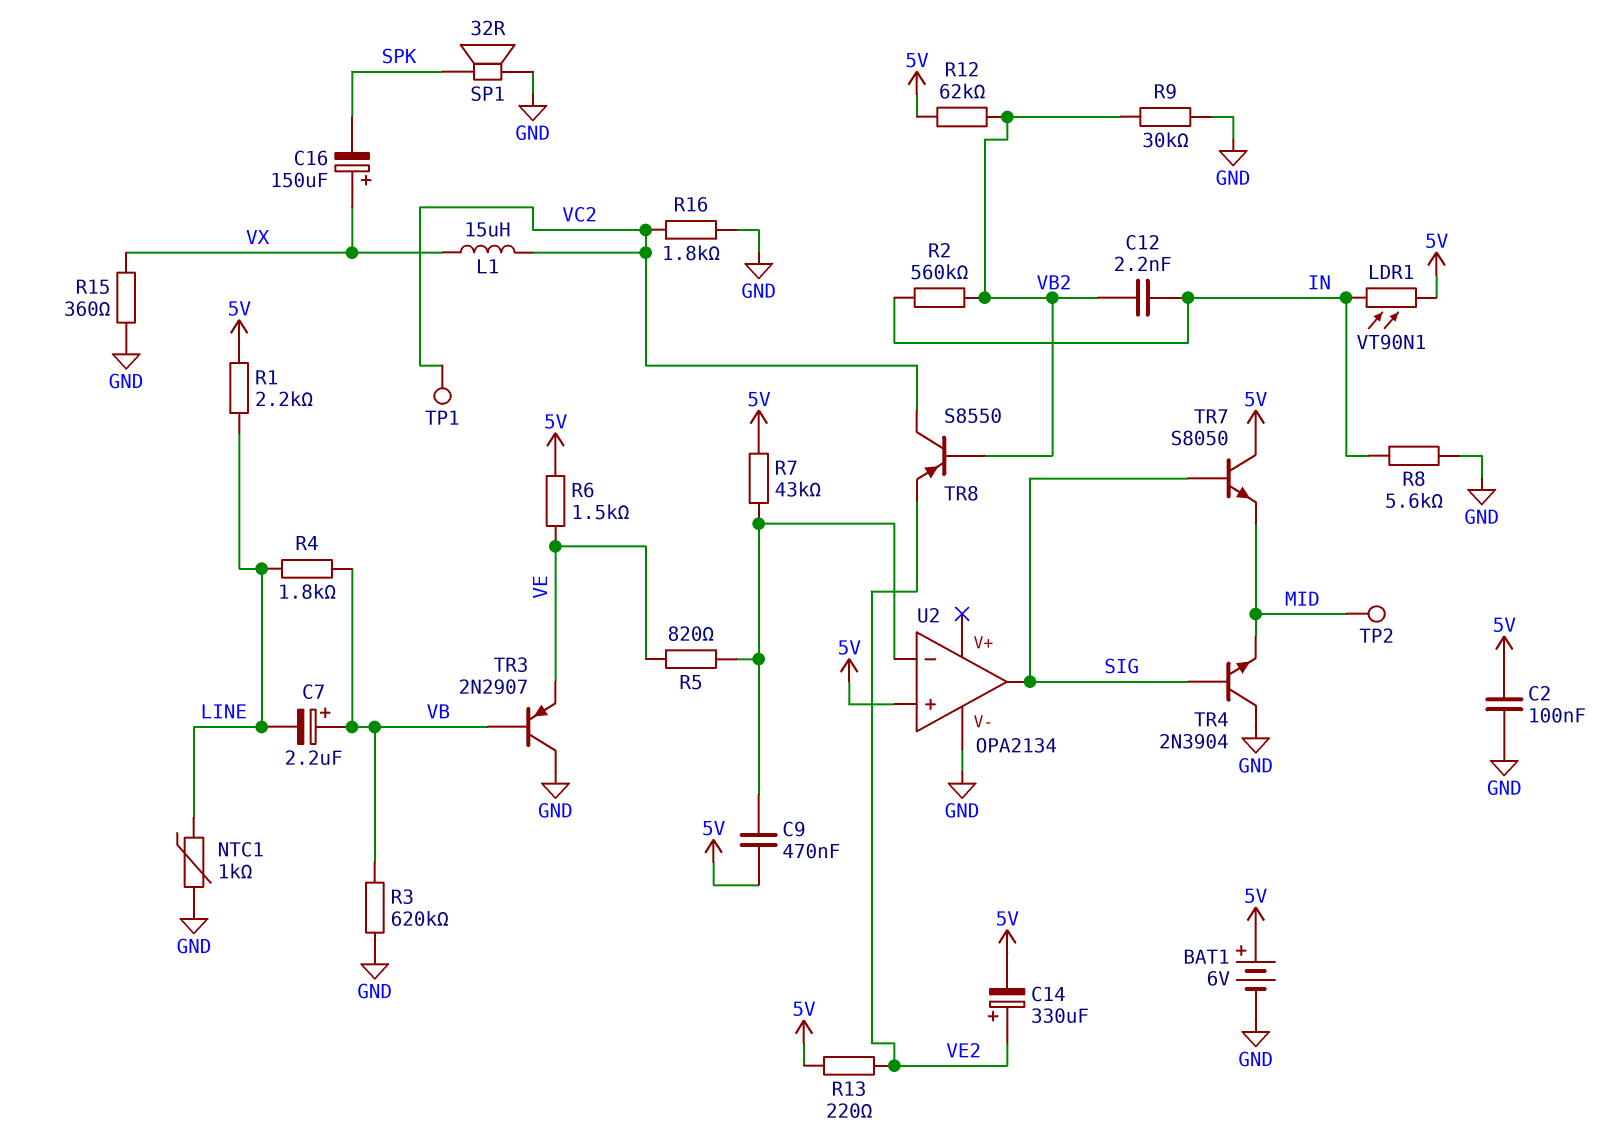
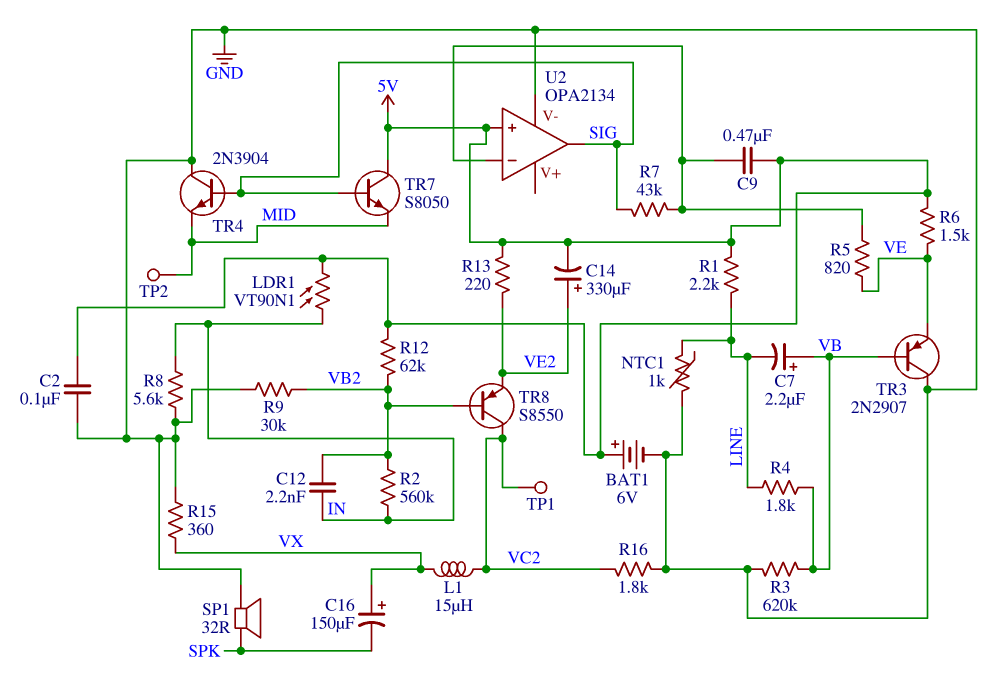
R7: 43k (5V, U2/in-) -> 43k (SIG, U2/in-)

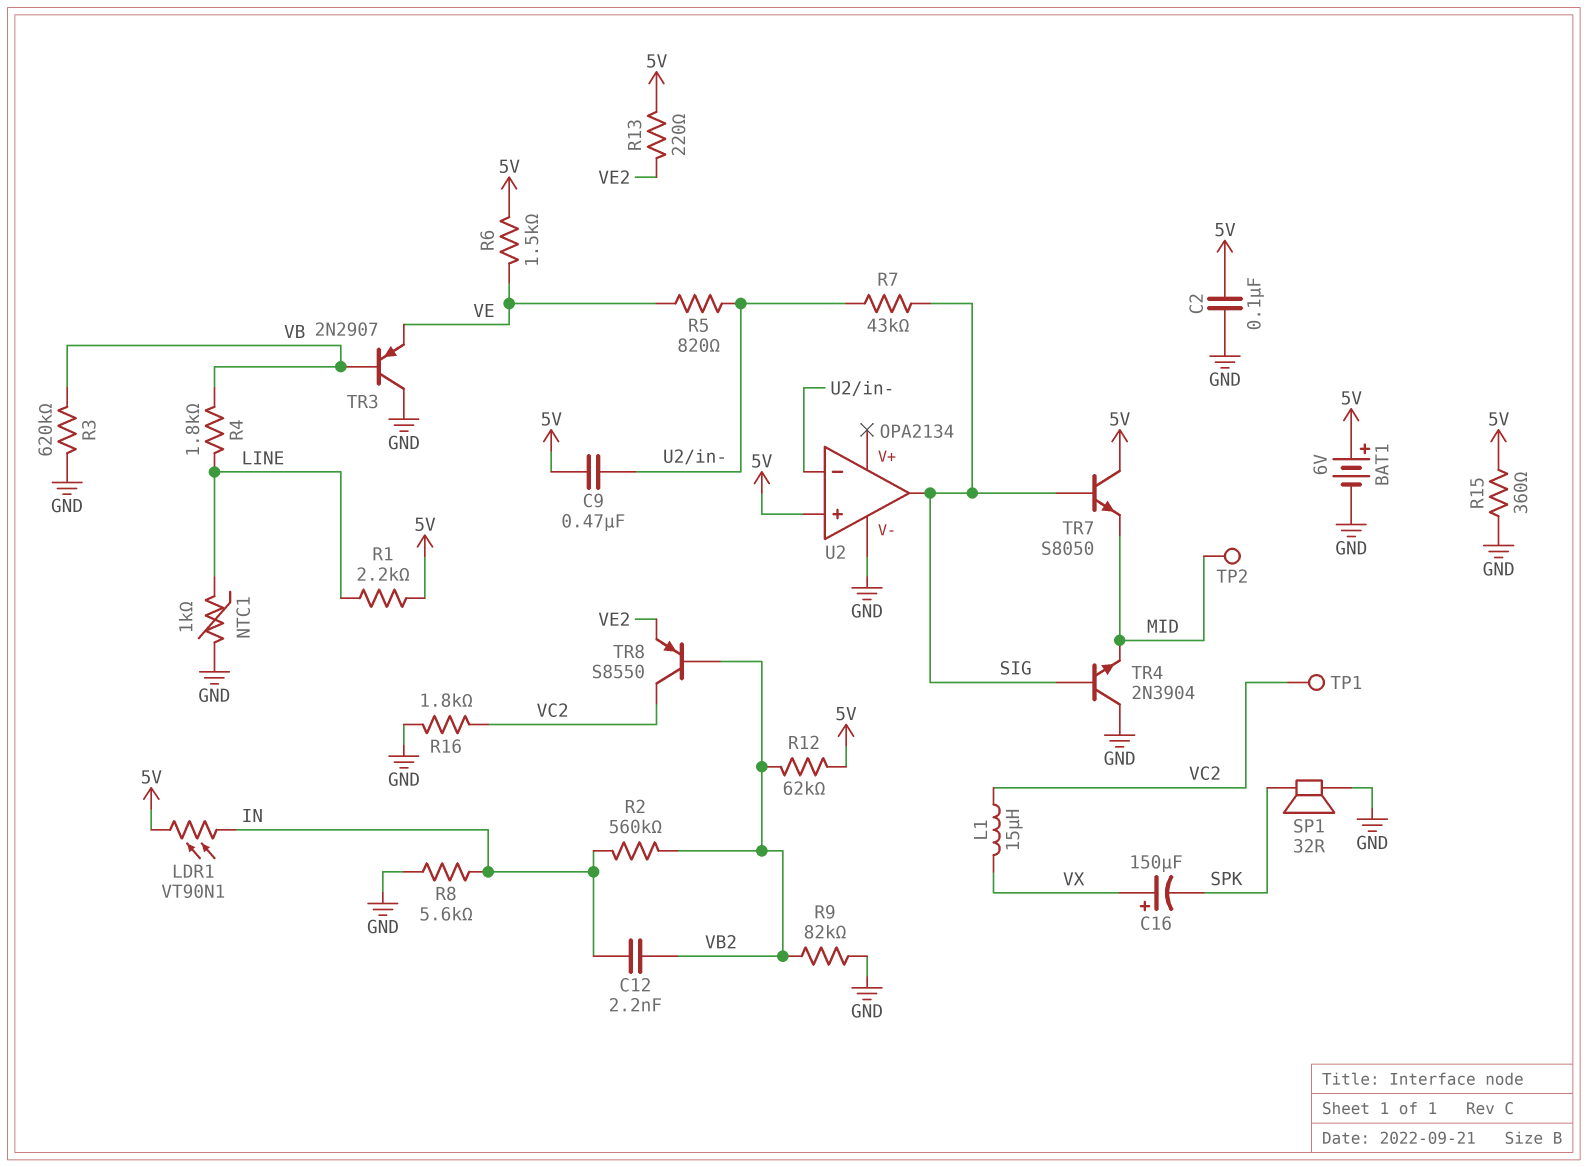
C7: 2.2uF (plus VB, minus LINE) -> none
C14: 330uF (plus VE2, minus 5V) -> none
R9: 30k (GND, VB2) -> 82k (GND, VB2)
R15: 360 (GND, VX) -> 360 (5V, GND)

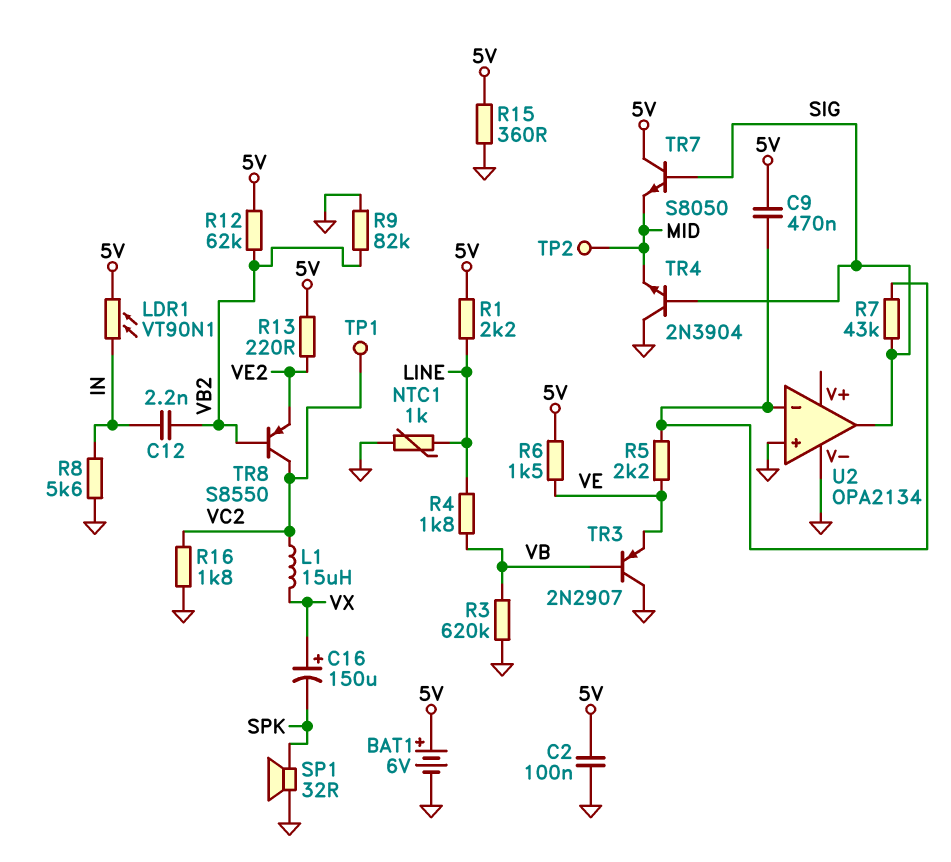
R2: 560k (IN, VB2) -> none
R5: 820 (U2/in-, VE) -> 2.2k (U2/in-, VE)
U2 pin in+: 5V -> GND

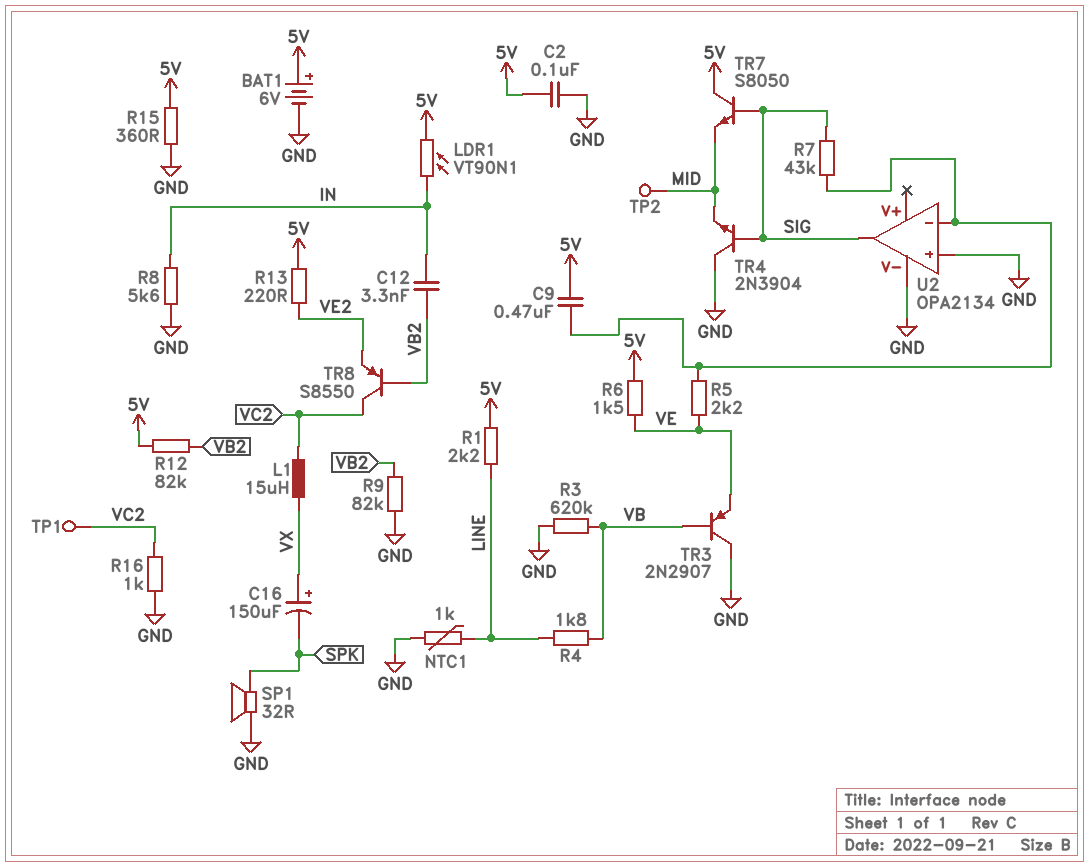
C12: 2.2nF (IN, VB2) -> 3.3nF (IN, VB2)
R12: 62k (5V, VB2) -> 82k (5V, VB2)
R16: 1.8k (GND, VC2) -> 1k (GND, VC2)

